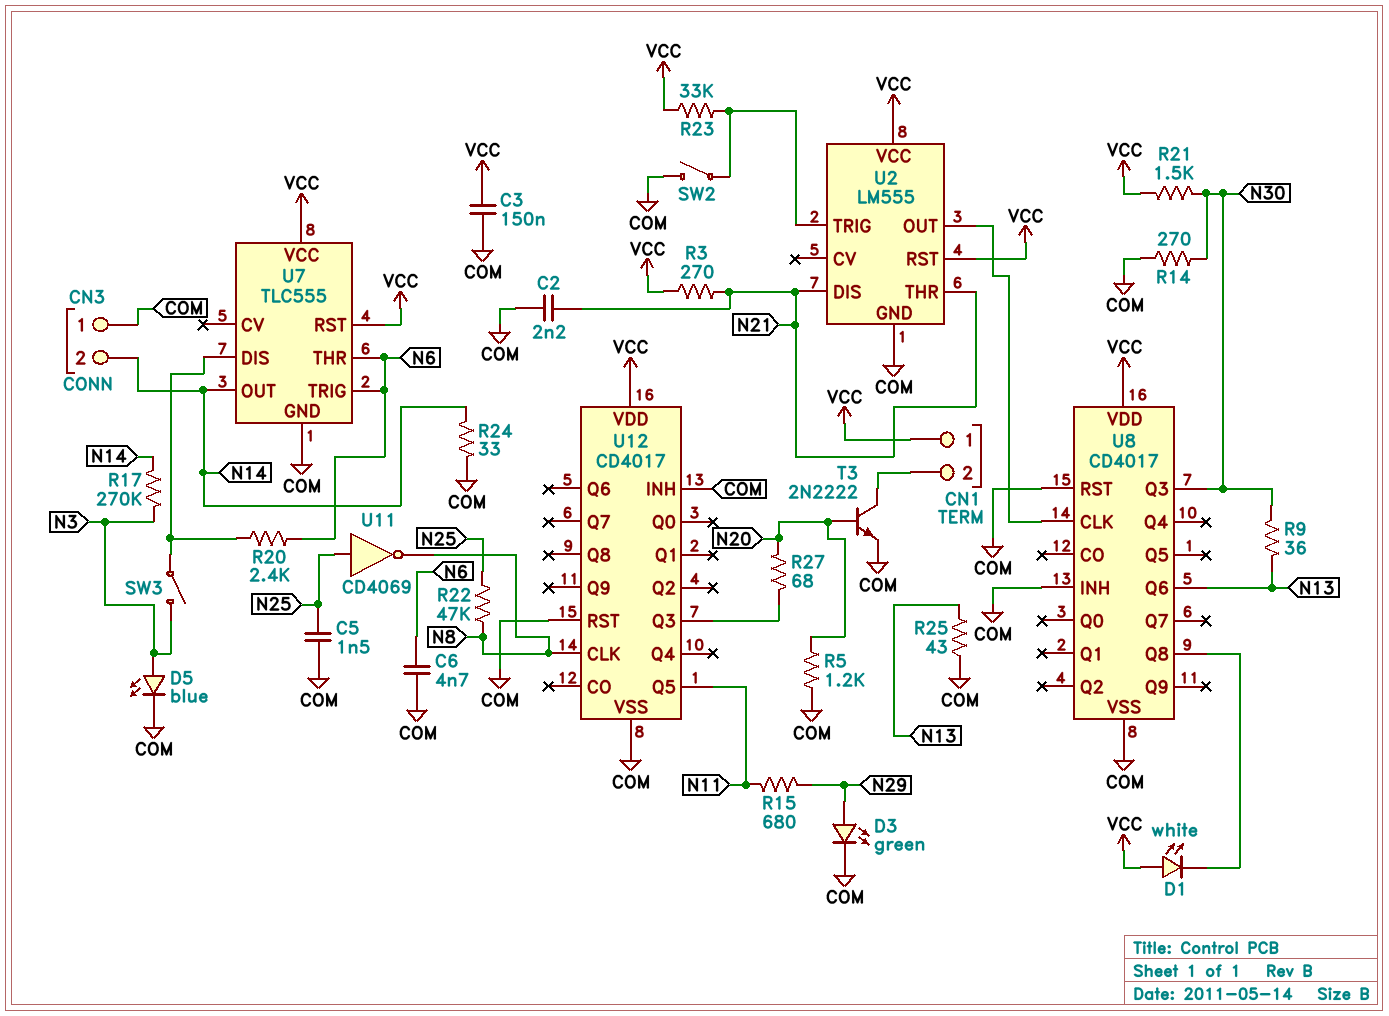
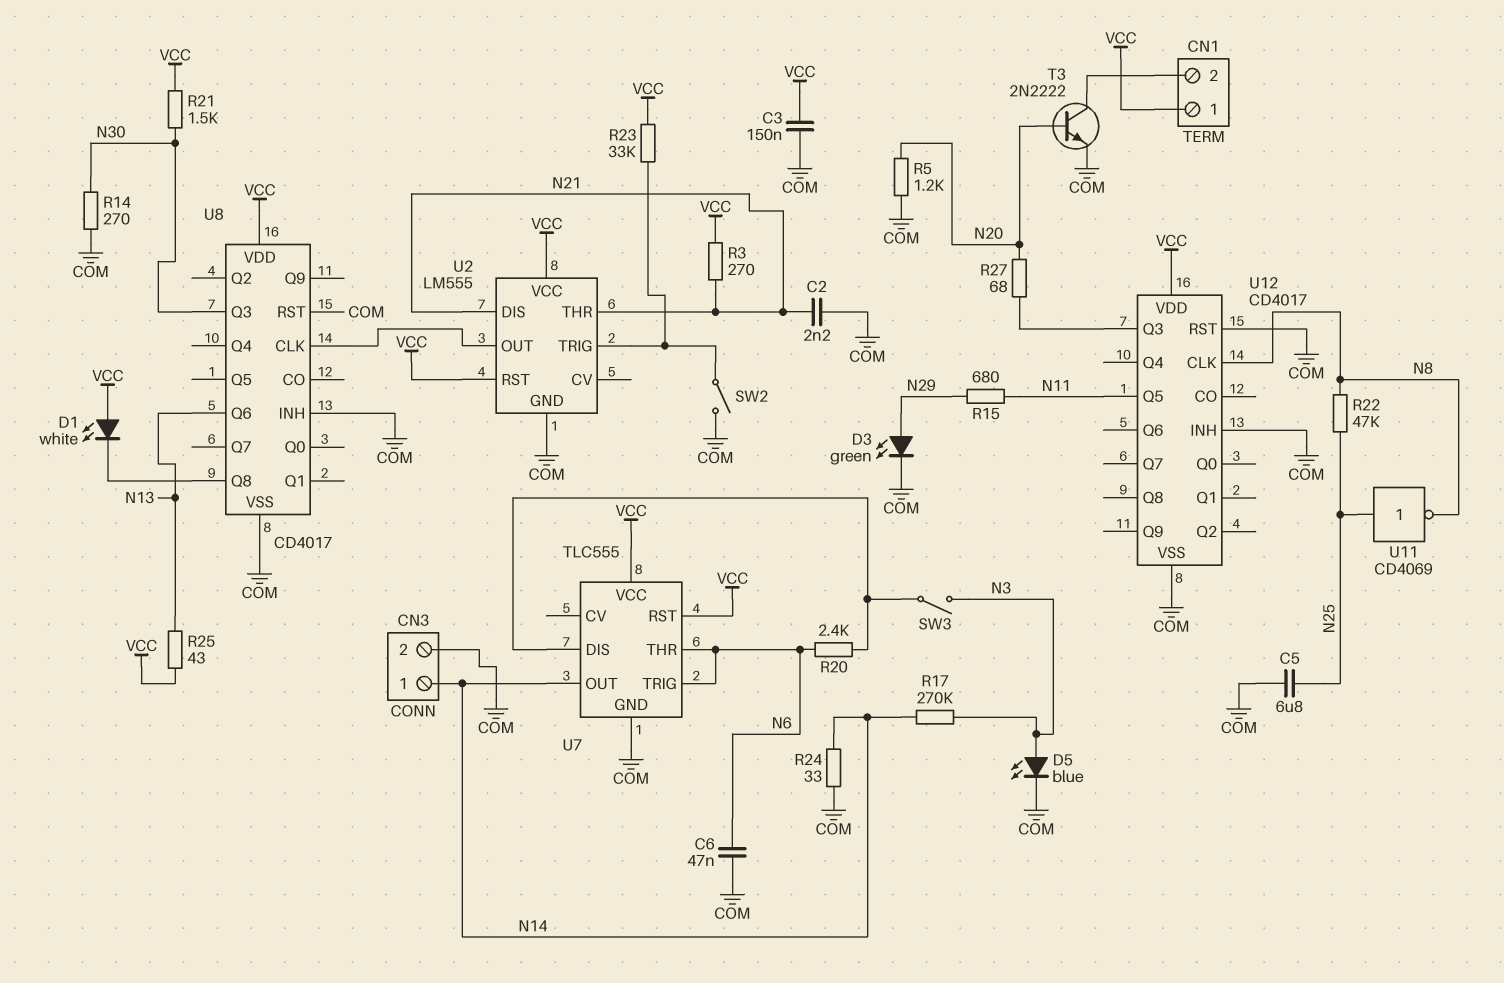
C5: 1.5nF (COM, N25) -> 6.8uF (COM, N25)
C6: 4.7nF (COM, N6) -> 47nF (COM, N6)
CN3 pin 1: COM -> N14
CN3 pin 2: N14 -> COM
R9: 36 (N13, N30) -> none
R25: 43 (COM, N13) -> 43 (N13, VCC)

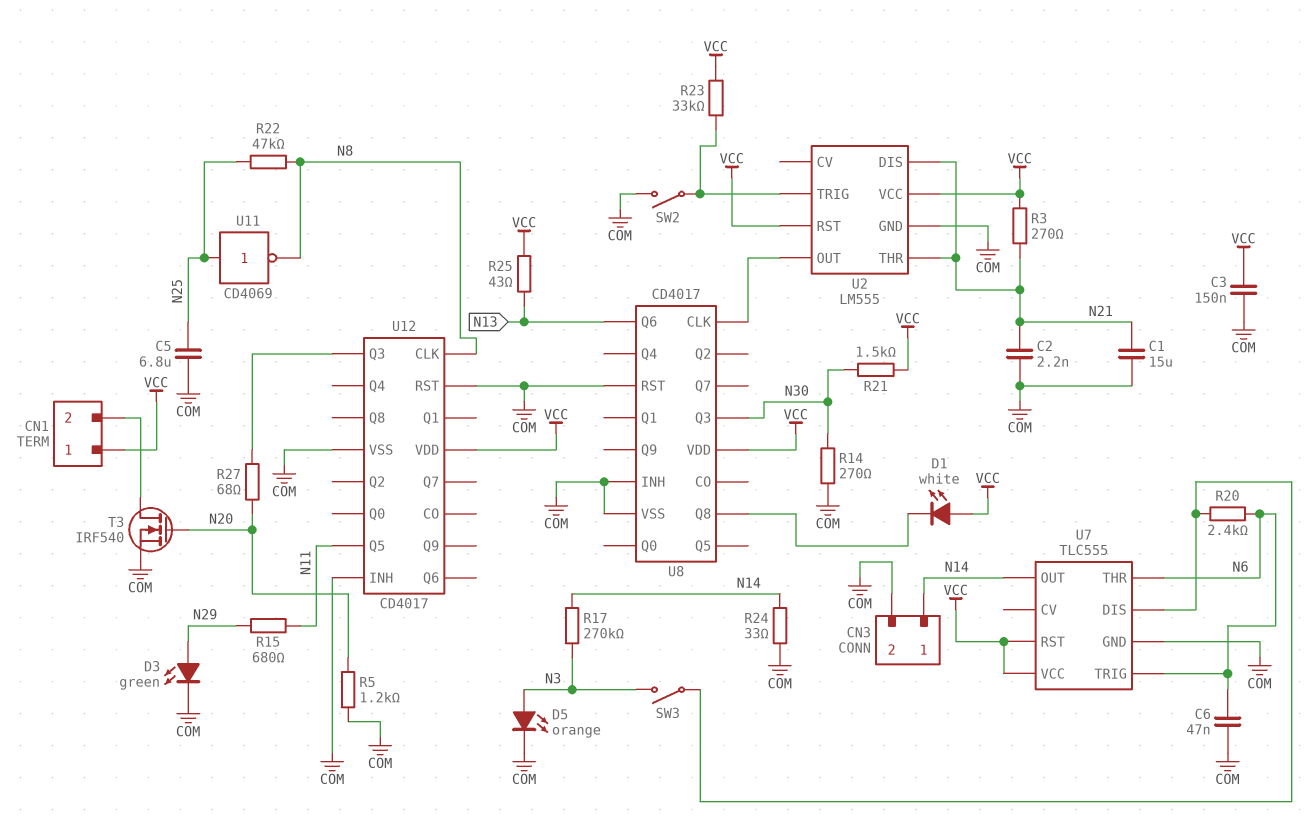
C1: none -> 15uF (COM, N21)
D5: LED blue (A N3, K COM) -> LED orange (A N3, K COM)
T3: NPN 2N2222 (B N20, C CN1/2, E COM) -> NMOS IRF540 (G N20, D CN1/2, S COM)

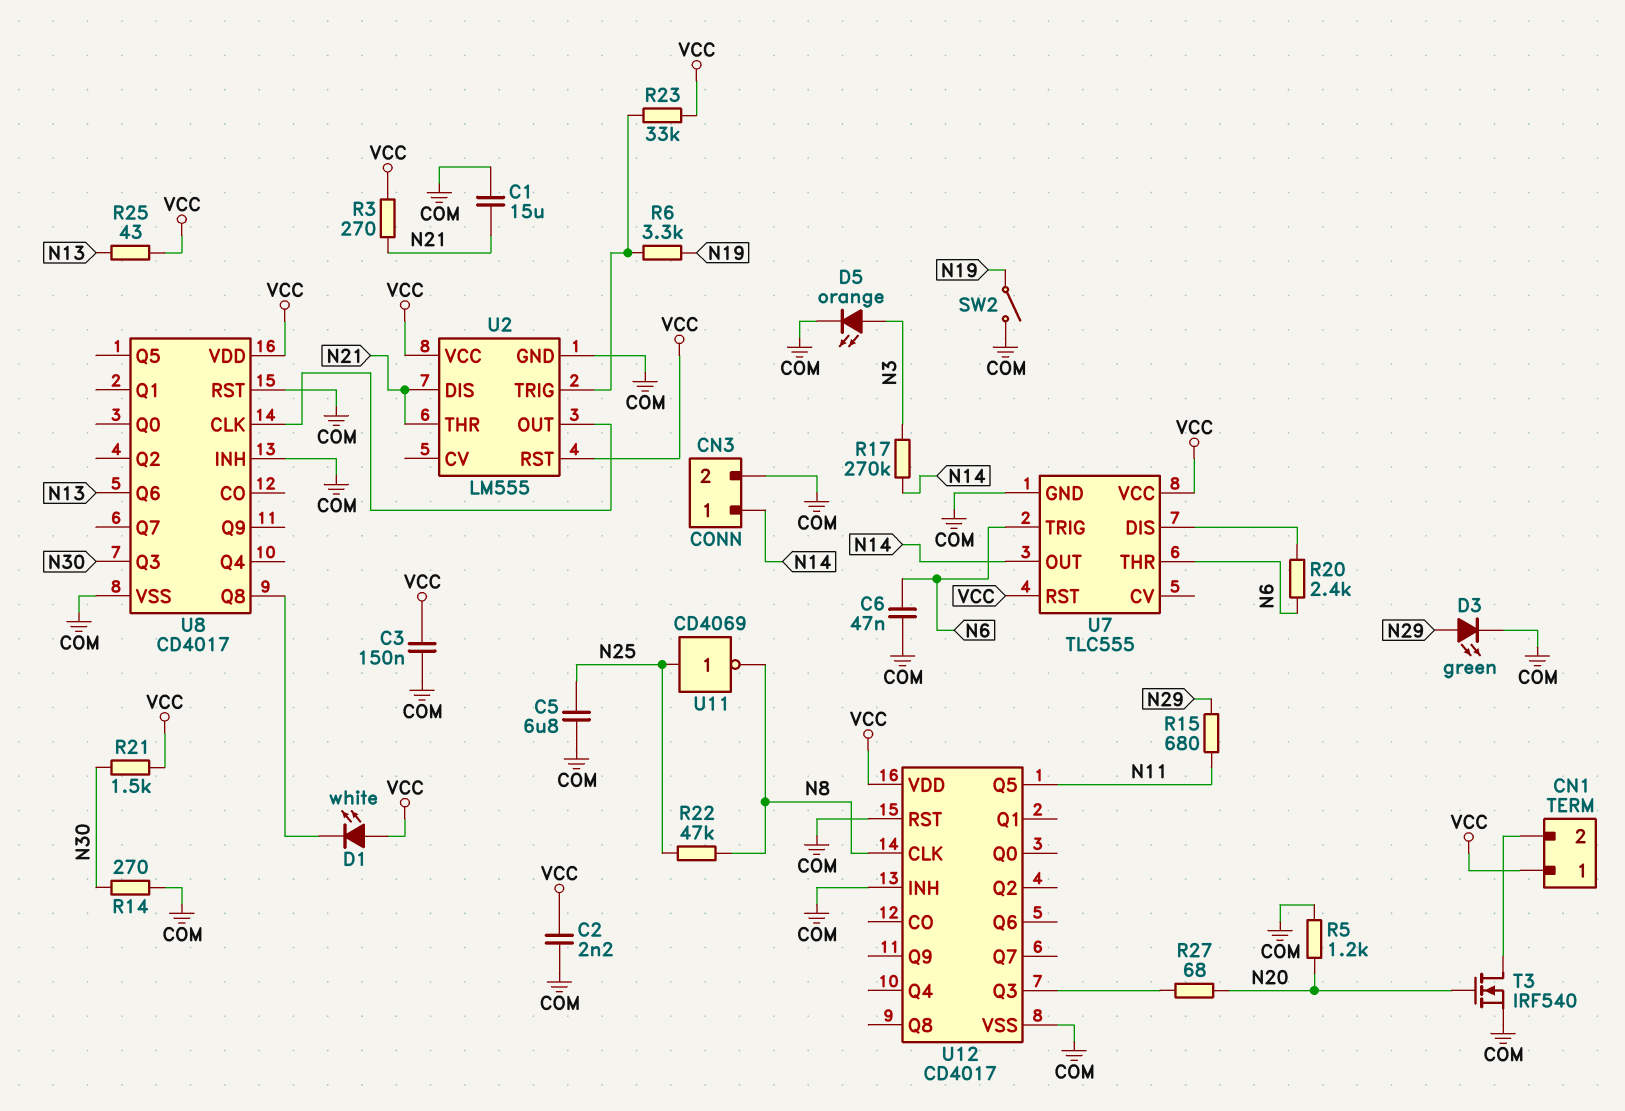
C2: 2.2nF (COM, N21) -> 2.2nF (COM, VCC)
R6: none -> 3.3k (N19, U2/TRIG)
R24: 33 (COM, N14) -> none
SW2: switch (COM, U2/TRIG) -> switch (COM, N19)
SW3: switch (N3, U7/DIS) -> none

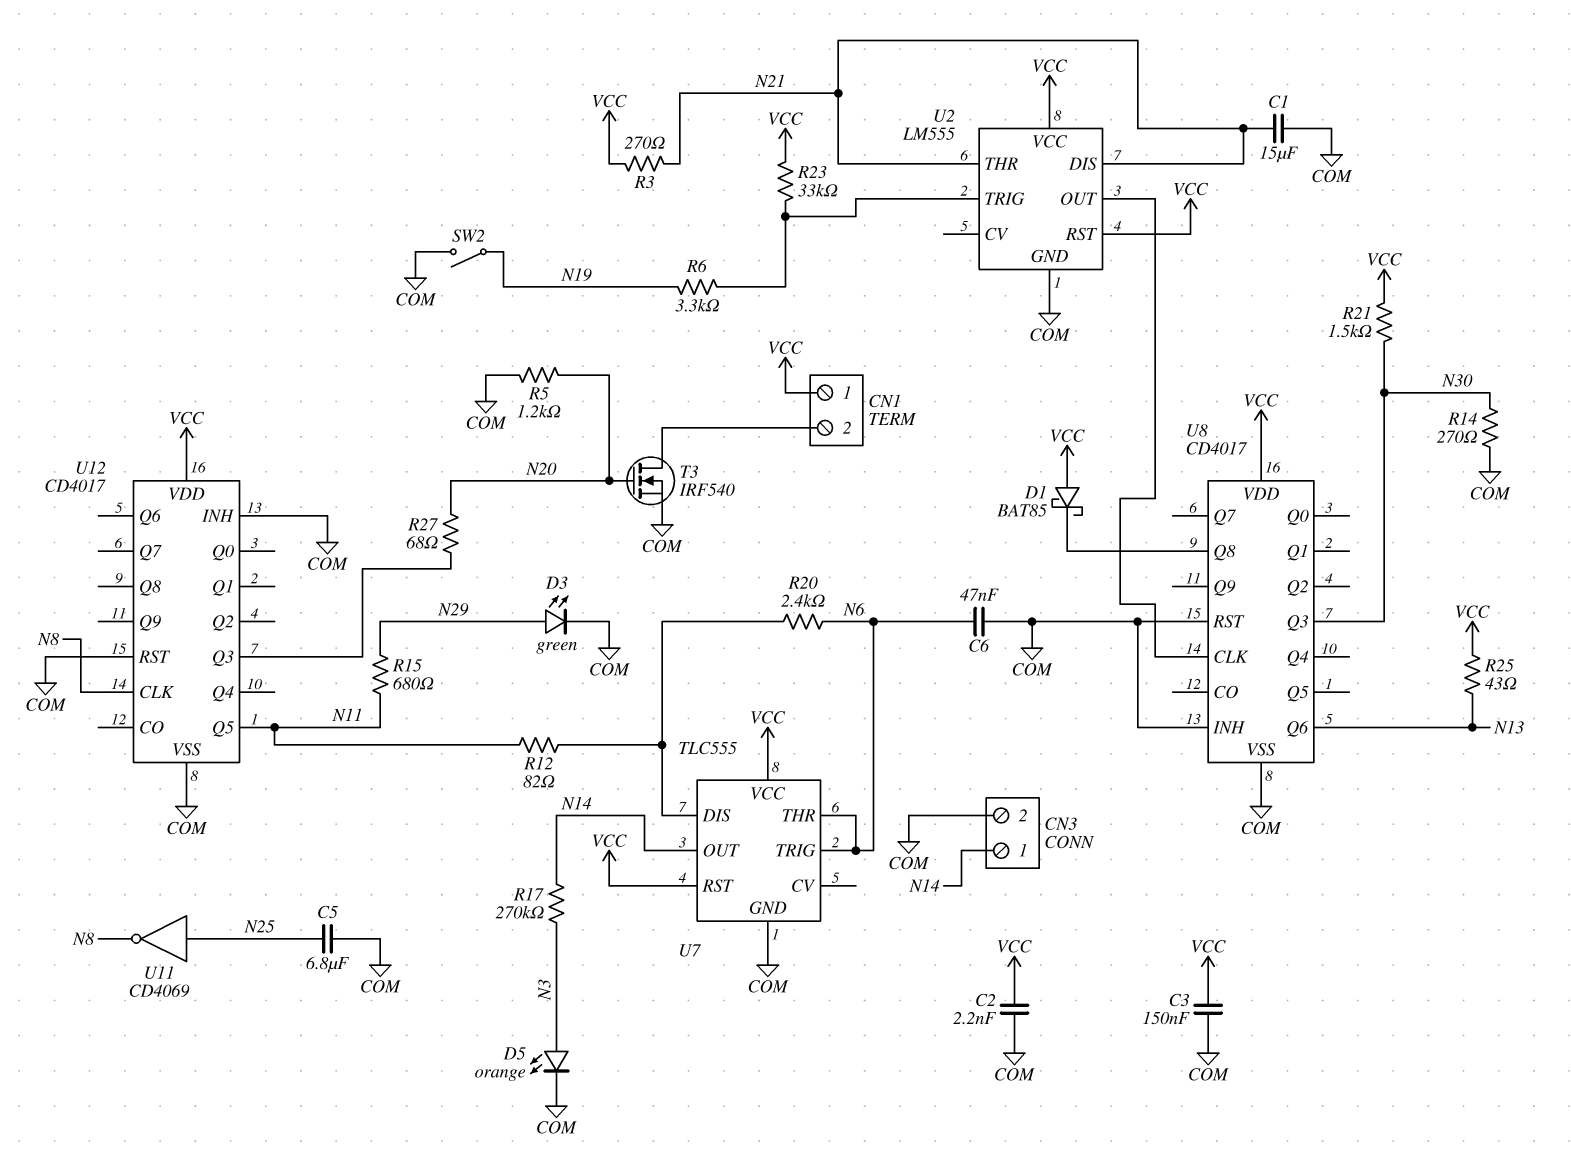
D1: LED white (A VCC, K U8/Q8) -> schottky BAT85 (A VCC, K U8/Q8)
R12: none -> 82 (N11, U7/DIS)
R22: 47k (N8, N25) -> none

